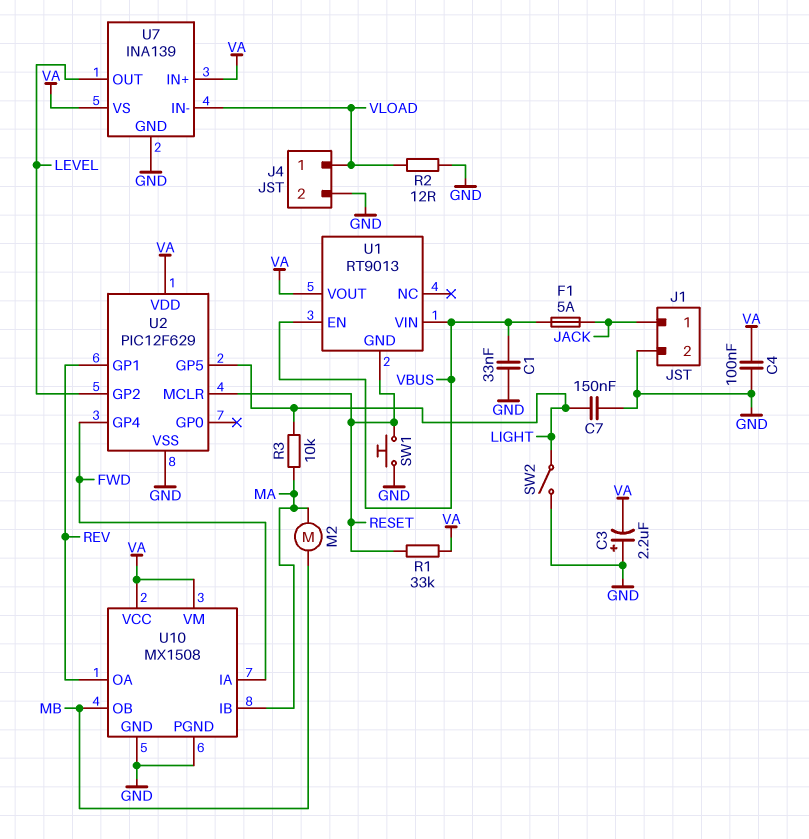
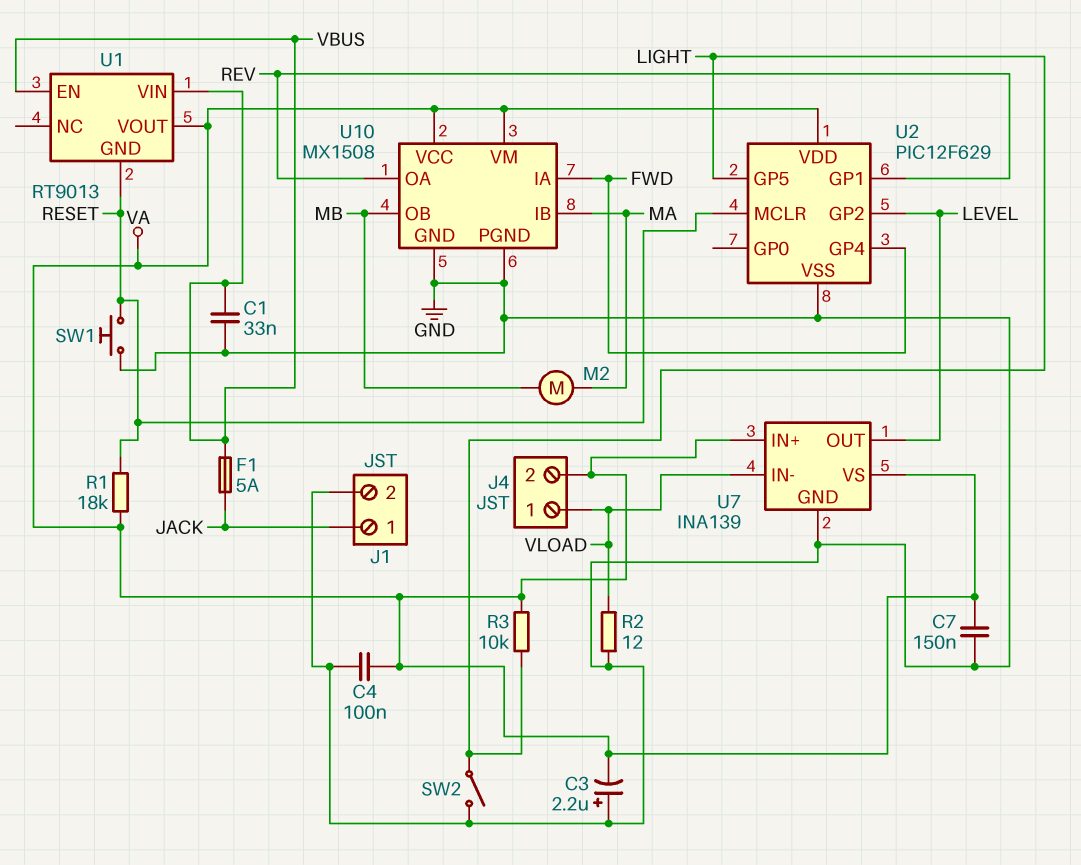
C7: 150nF (GND, LIGHT) -> 150nF (GND, VA)
J4 pin 2: GND -> VA
R1: 33k (RESET, VA) -> 18k (RESET, VA)
R3: 10k (LIGHT, MA) -> 10k (LIGHT, VA)

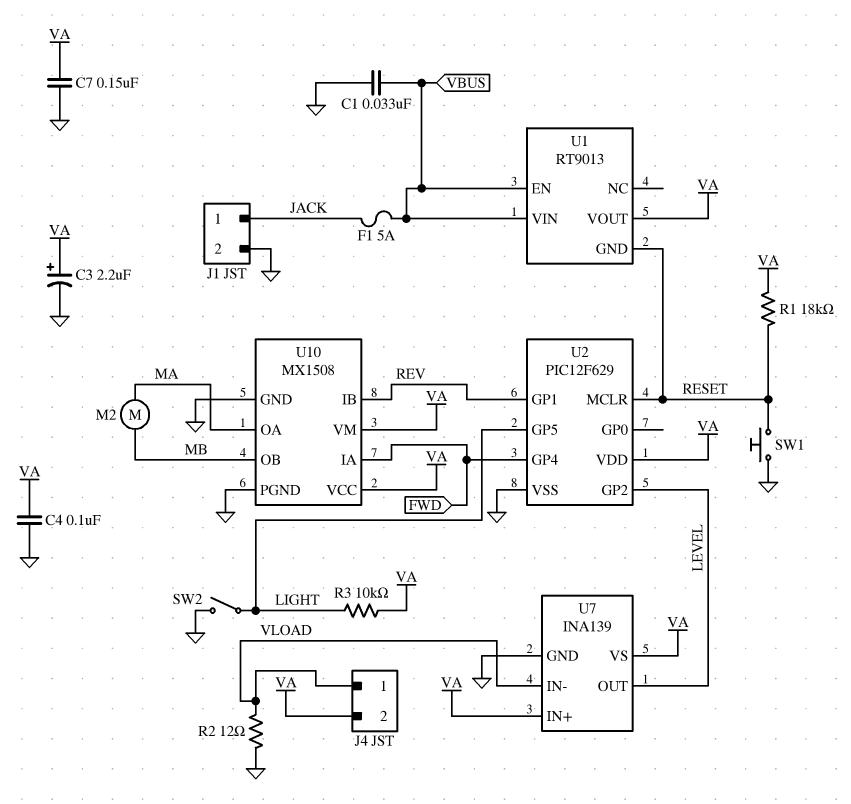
C3: 2.2uF (plus GND, minus VA) -> 2.2uF (plus VA, minus GND)
U10 pin IB: MA -> REV
U10 pin OA: REV -> MA

